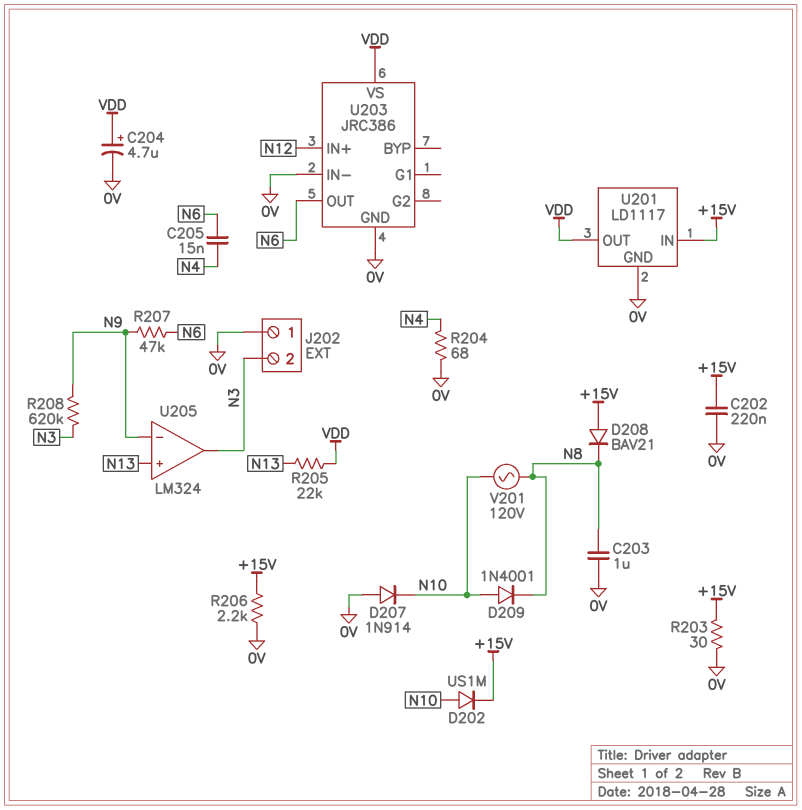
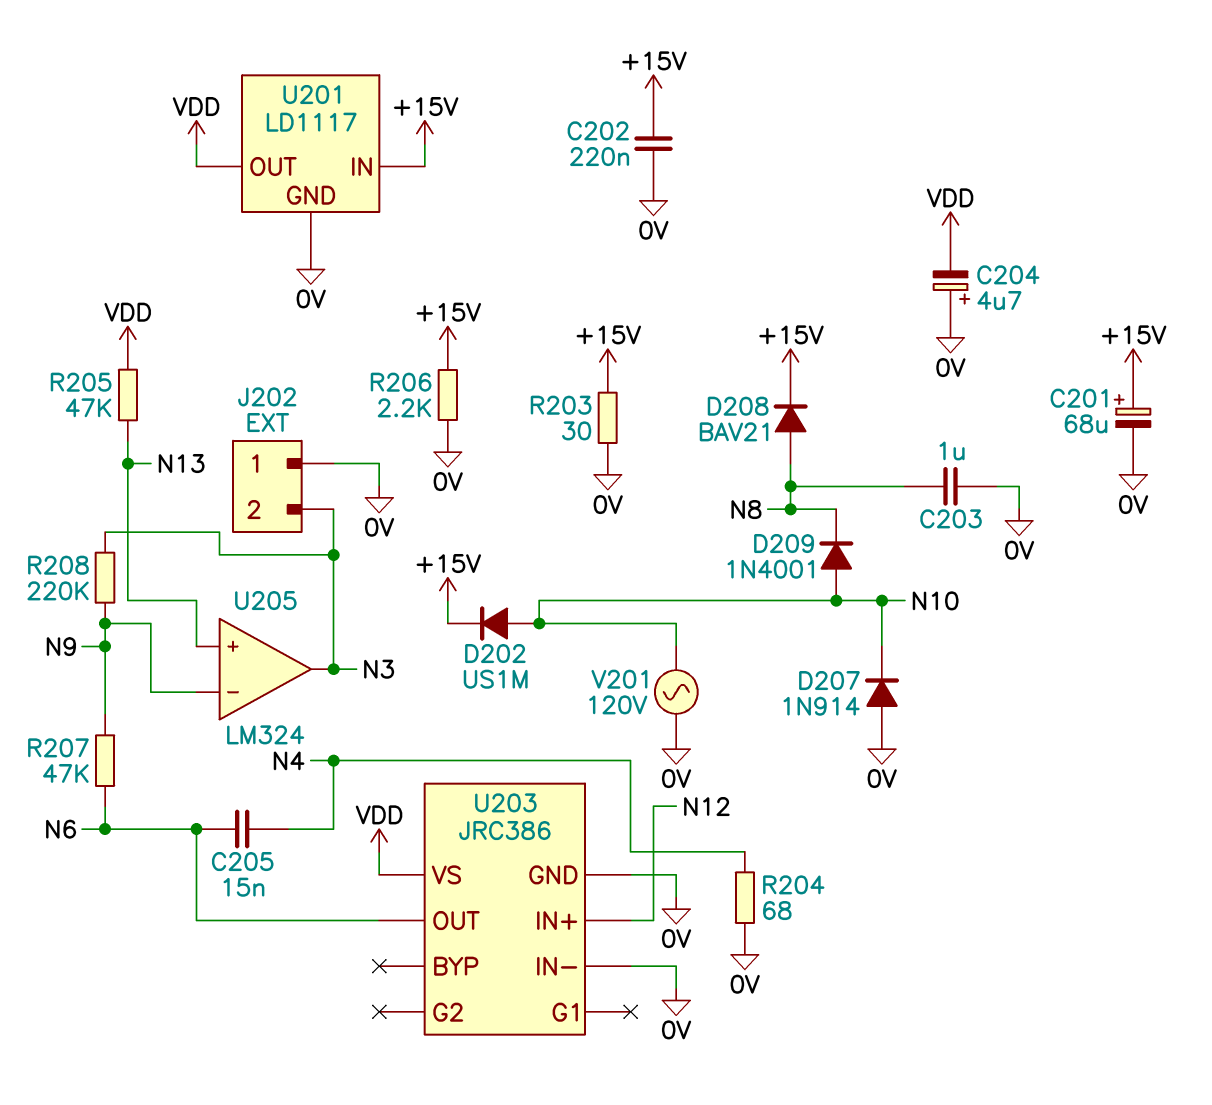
C201: none -> 68uF (plus +15V, minus 0V)
C204: 4.7uF (plus VDD, minus 0V) -> 4.7uF (plus 0V, minus VDD)
D208: diode BAV21 (A +15V, K N8) -> diode BAV21 (A N8, K +15V)
R205: 22k (N13, VDD) -> 47k (N13, VDD)
R208: 620k (N3, N9) -> 220k (N3, N9)
V201: AC 120V (N8, N10) -> AC 120V (0V, N10)

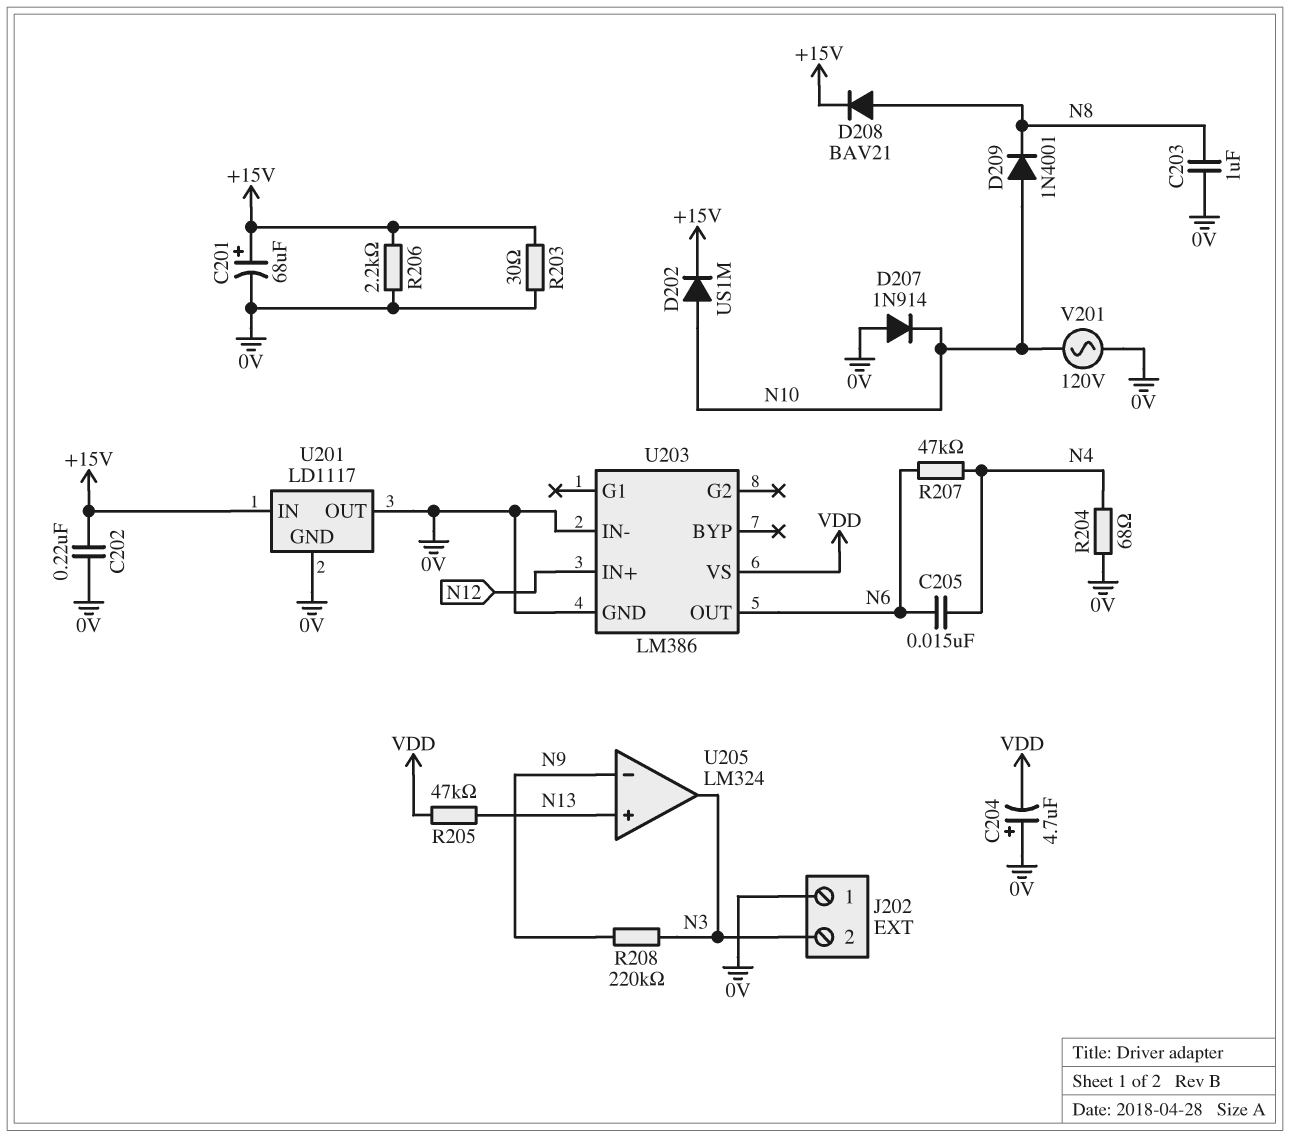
R207: 47k (N6, N9) -> 47k (N4, N6)
U201 pin OUT: VDD -> 0V
U203: JRC386 -> LM386

